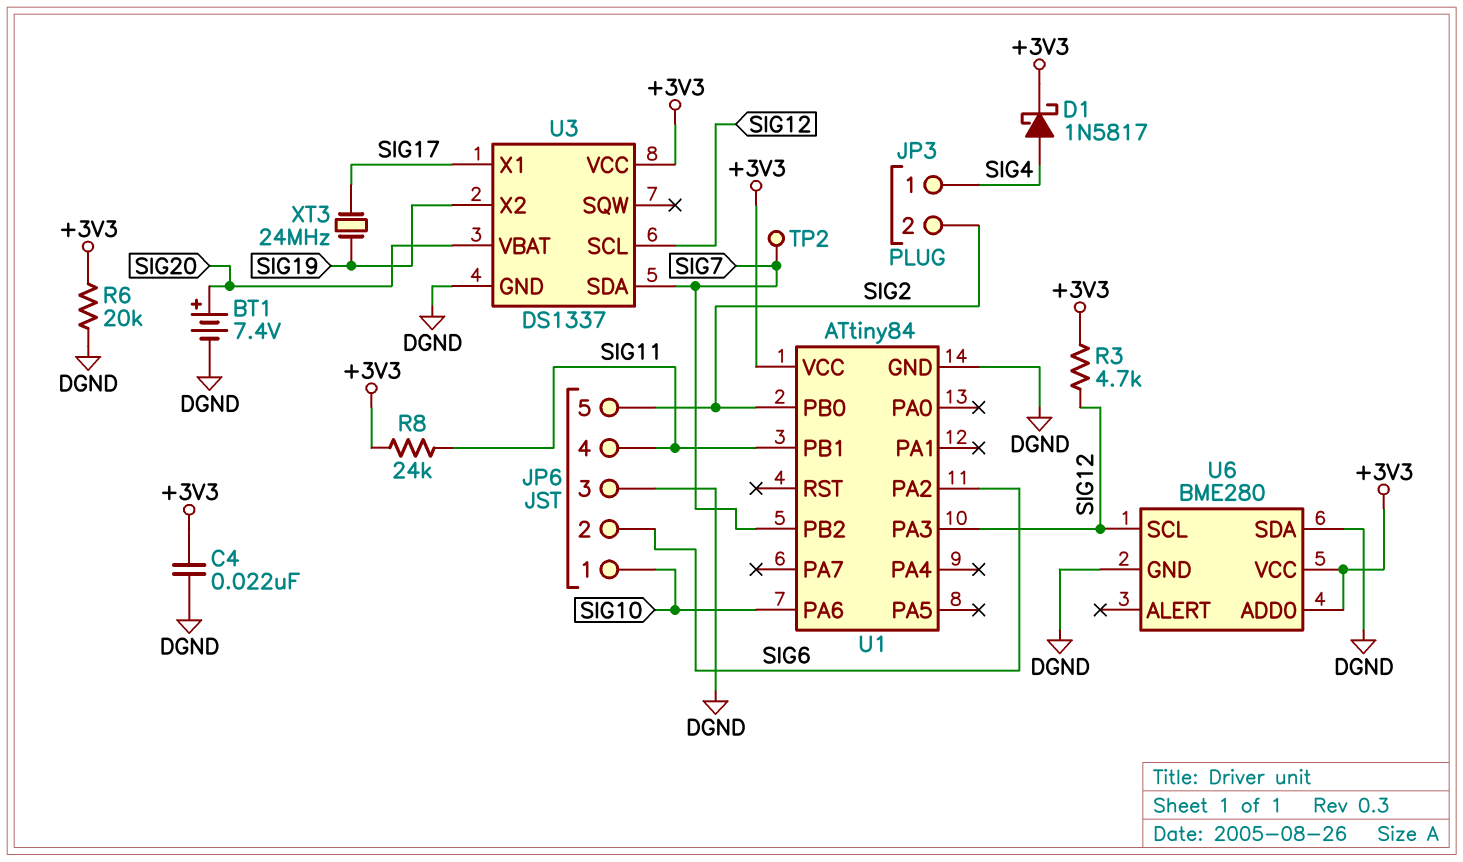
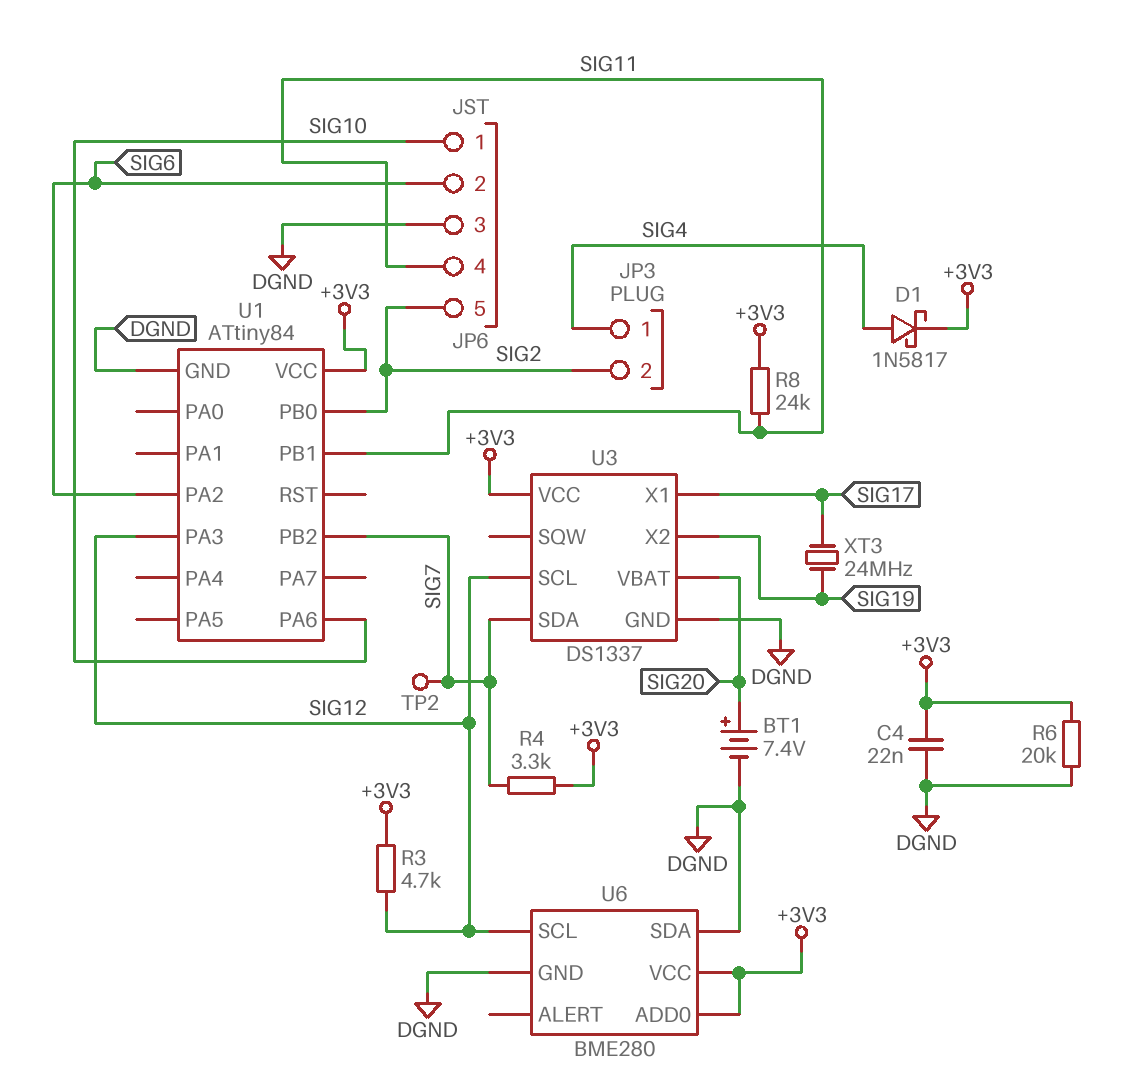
R4: none -> 3.3k (+3V3, SIG7)

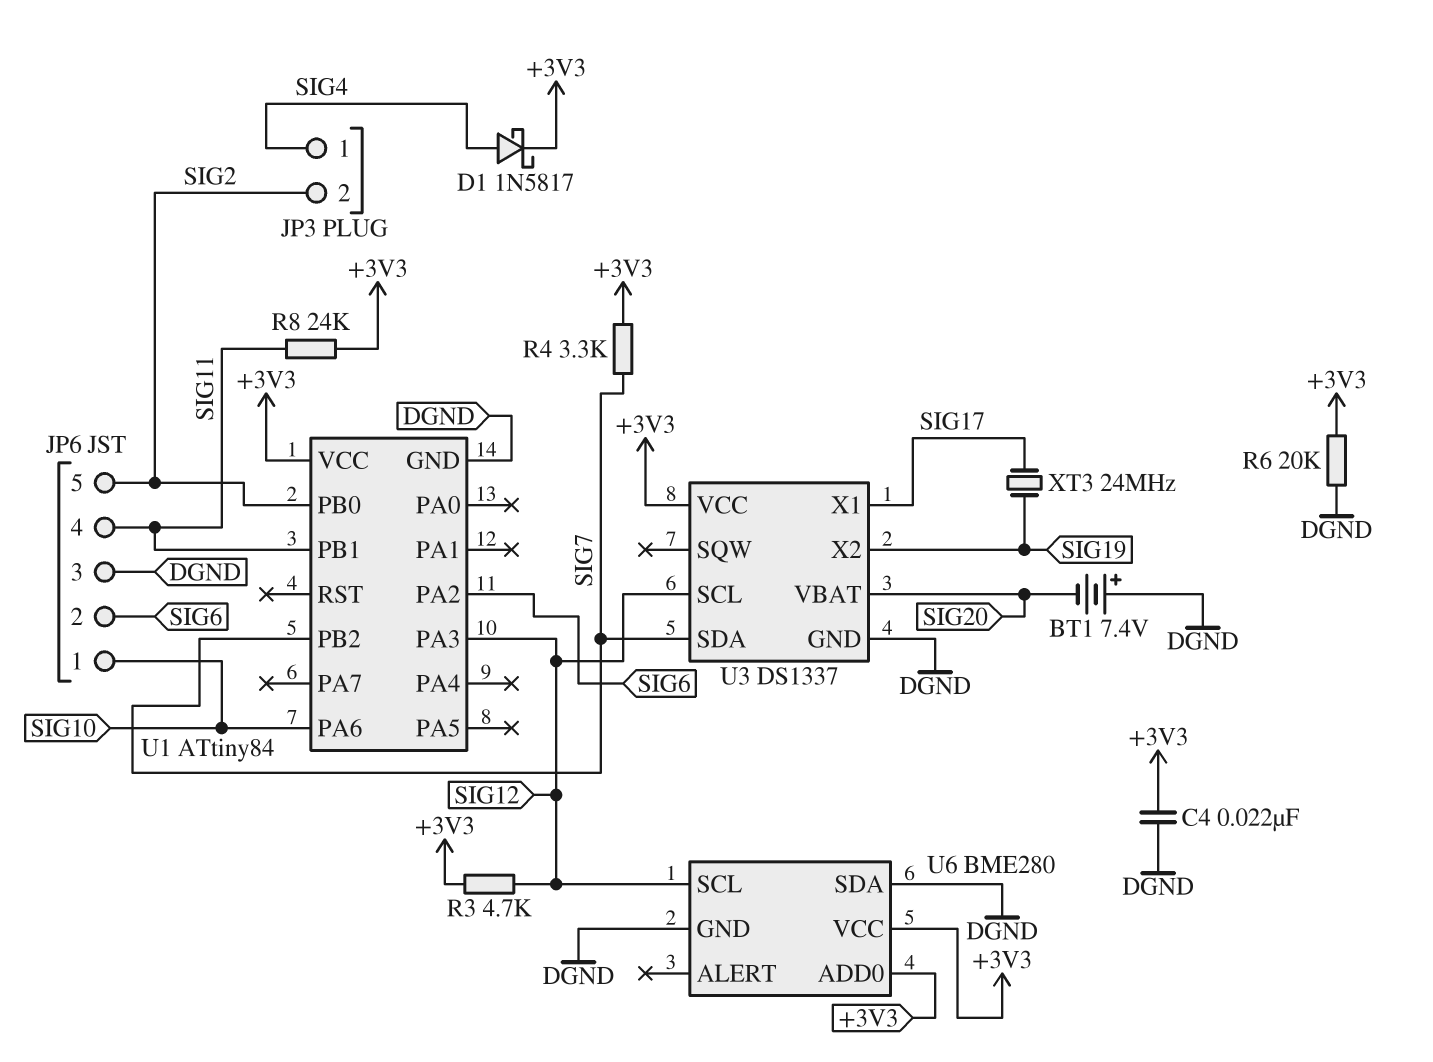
BT1: 7.4V (plus SIG20, minus DGND) -> 7.4V (plus DGND, minus SIG20)
TP2: test point (SIG7) -> none

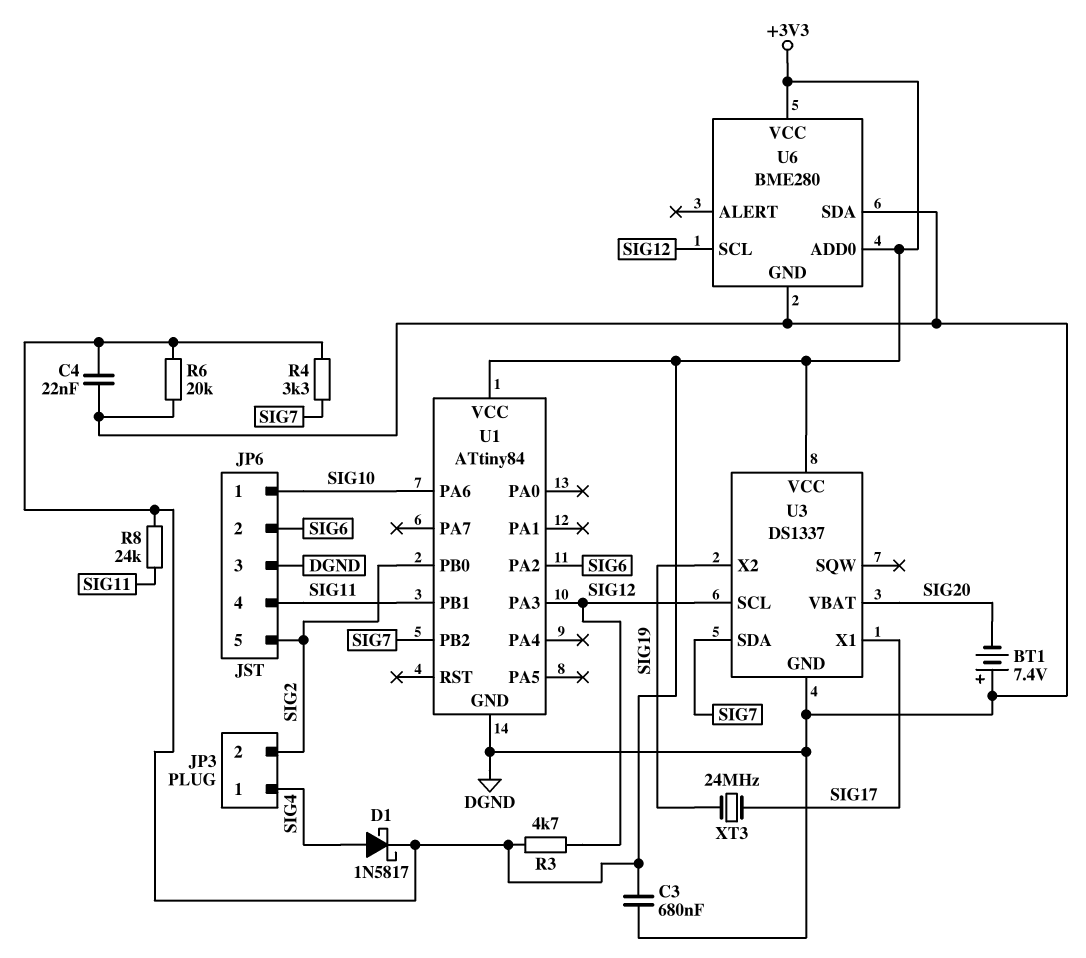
C3: none -> 680nF (+3V3, DGND)

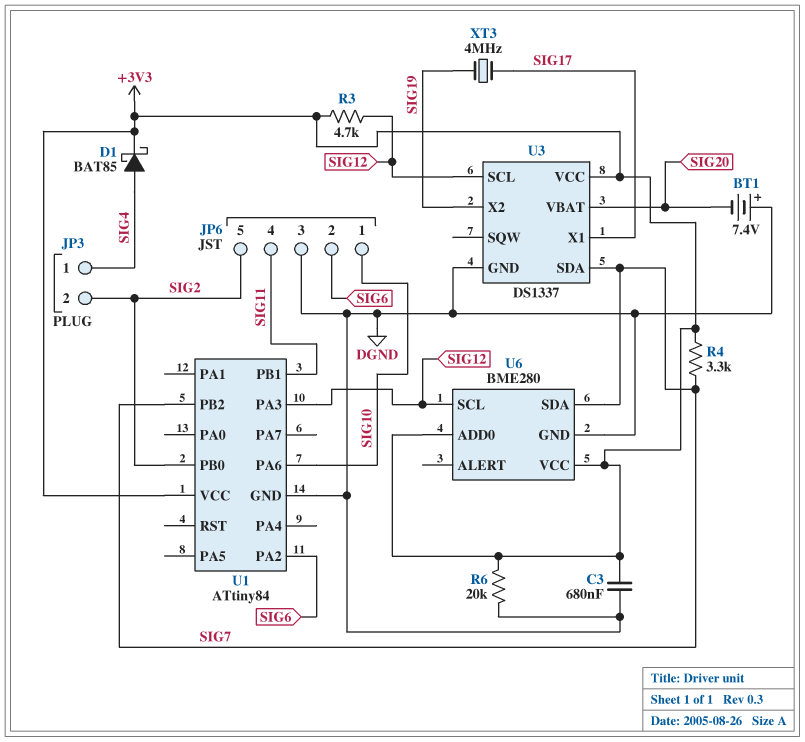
C4: 22nF (+3V3, DGND) -> none
D1: schottky 1N5817 (A SIG4, K +3V3) -> schottky BAT85 (A SIG4, K +3V3)
R8: 24k (+3V3, SIG11) -> none
U6 pin SDA: DGND -> SIG7
XT3: 24MHz (SIG17, SIG19) -> 4MHz (SIG17, SIG19)

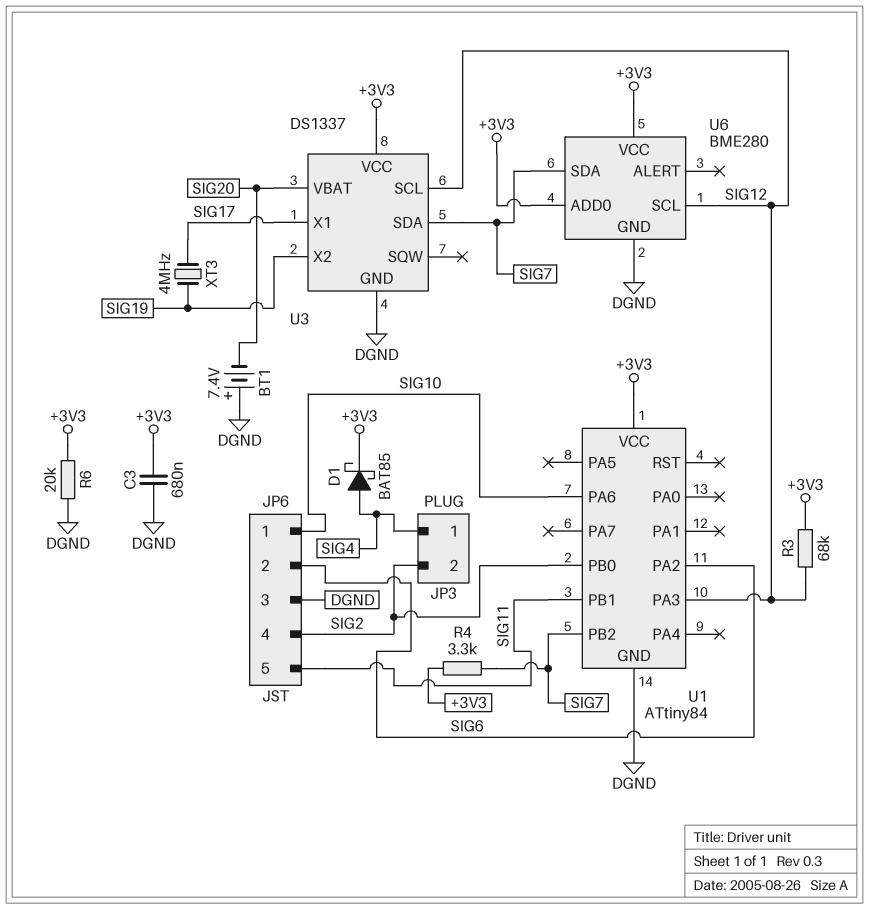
JP6 pin 4: SIG11 -> SIG2
JP6 pin 5: SIG2 -> SIG11
R3: 4.7k (+3V3, SIG12) -> 68k (+3V3, SIG12)

